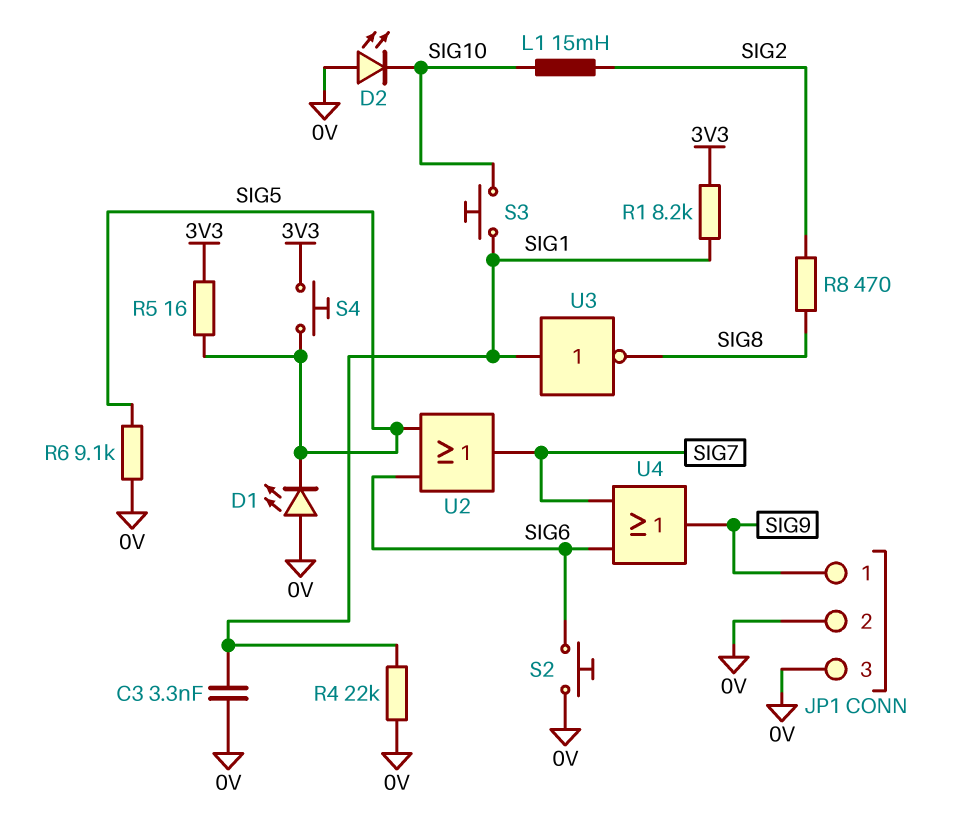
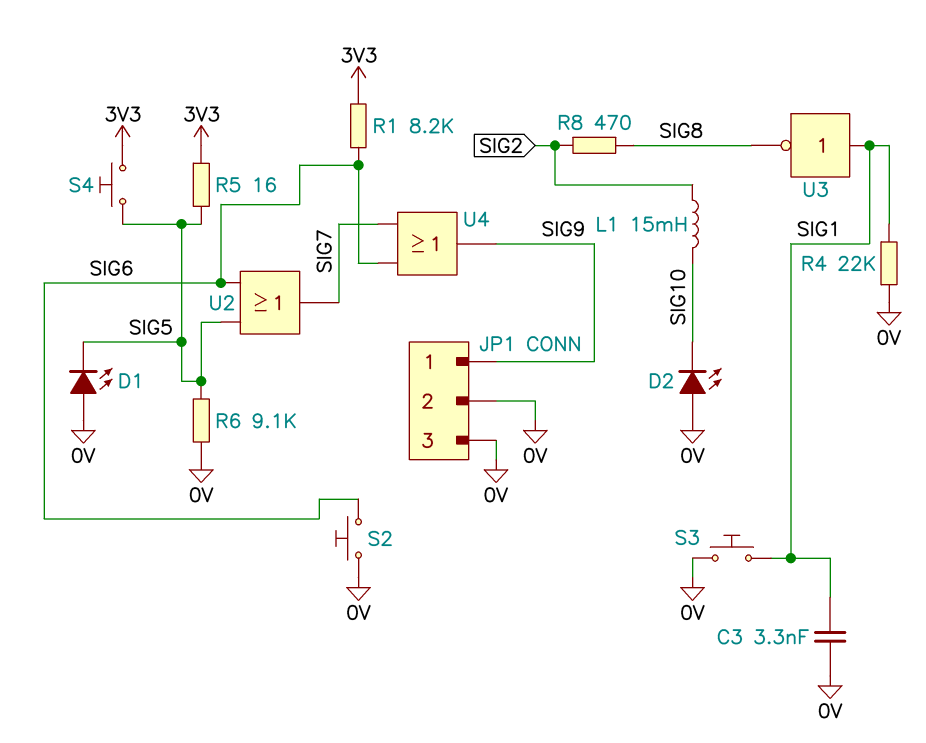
R1: 8.2k (3V3, SIG1) -> 8.2k (3V3, SIG6)
S3: button (SIG1, SIG10) -> button (0V, SIG1)

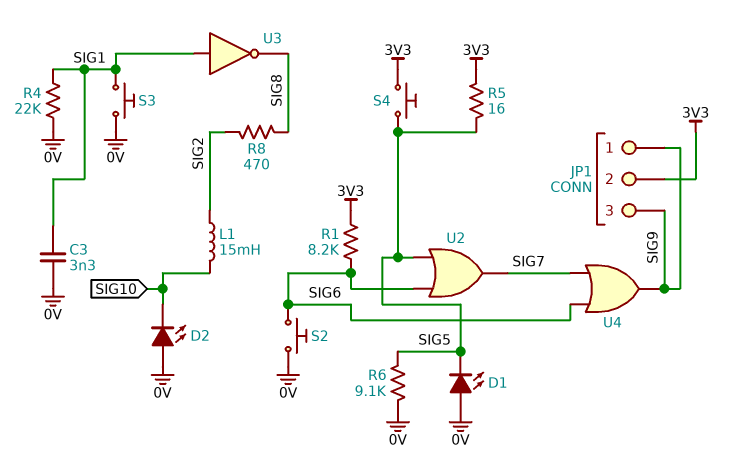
JP1 pin 2: 0V -> 3V3
JP1 pin 3: 0V -> SIG9

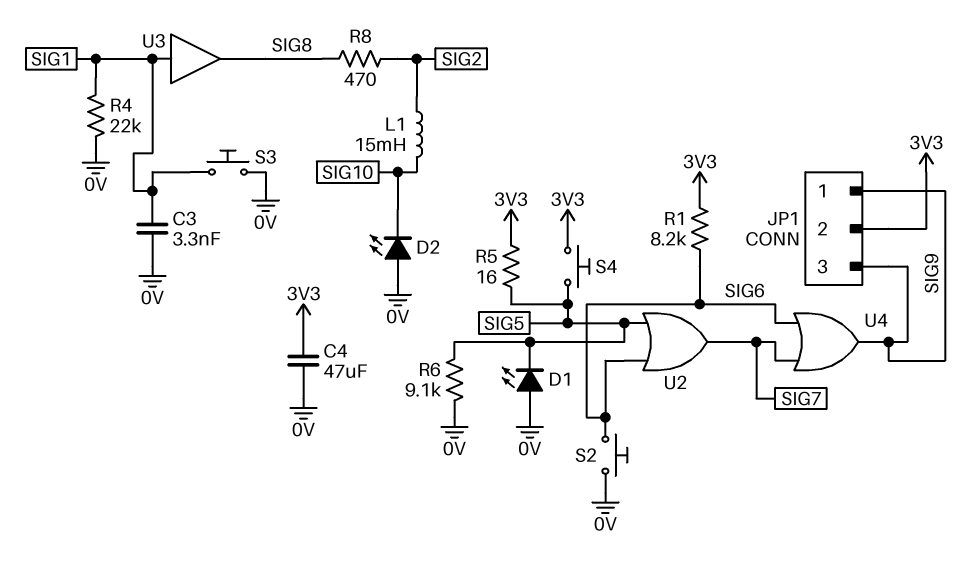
C4: none -> 47uF (0V, 3V3)
U3: NOT (in SIG1, out SIG8) -> buffer (in SIG1, out SIG8)

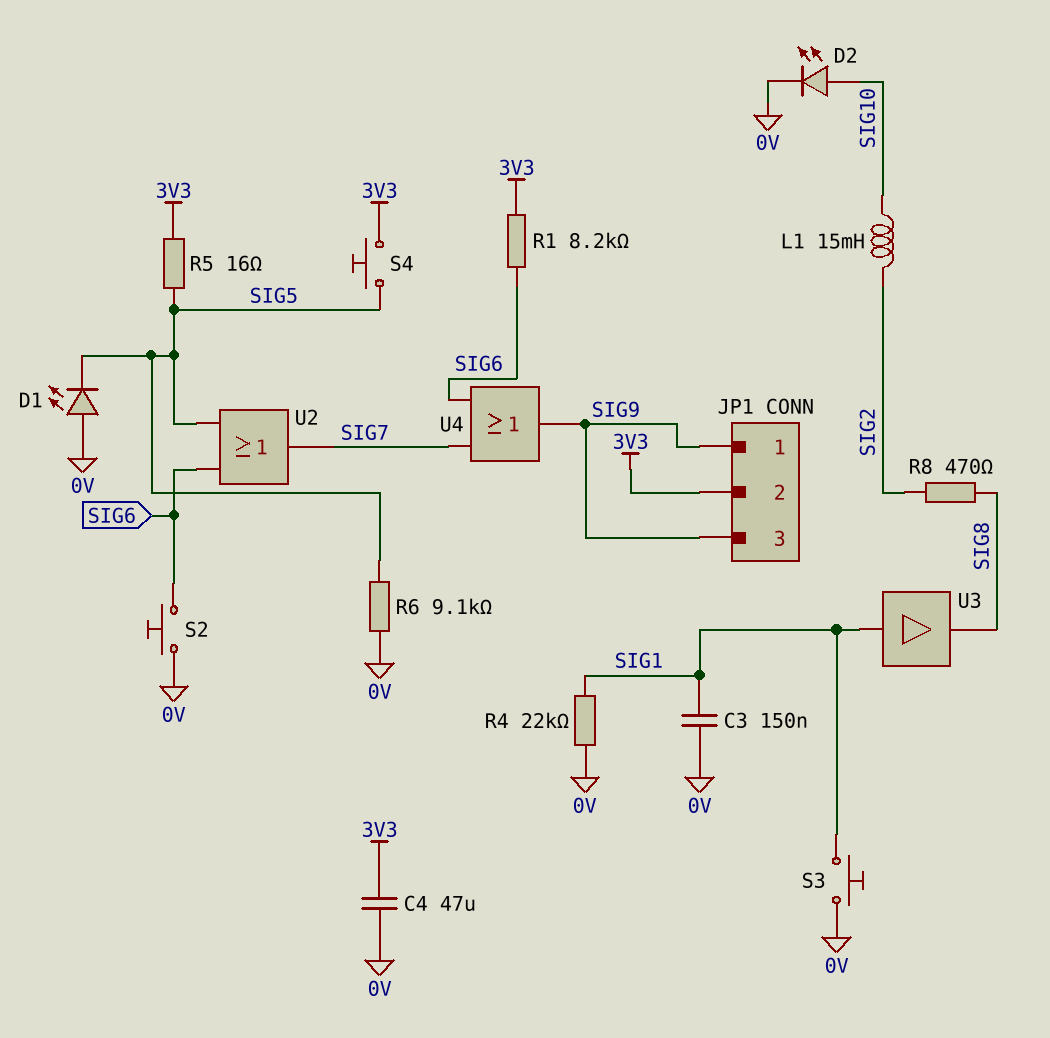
C3: 3.3nF (0V, SIG1) -> 150nF (0V, SIG1)
D2: LED (A 0V, K SIG10) -> LED (A SIG10, K 0V)

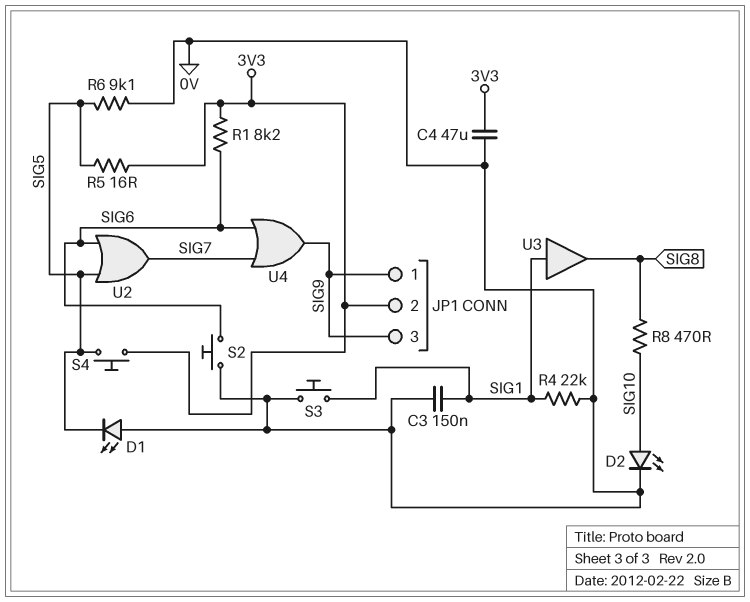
L1: 15mH (SIG2, SIG10) -> none
R8: 470 (SIG2, SIG8) -> 470 (SIG8, SIG10)

